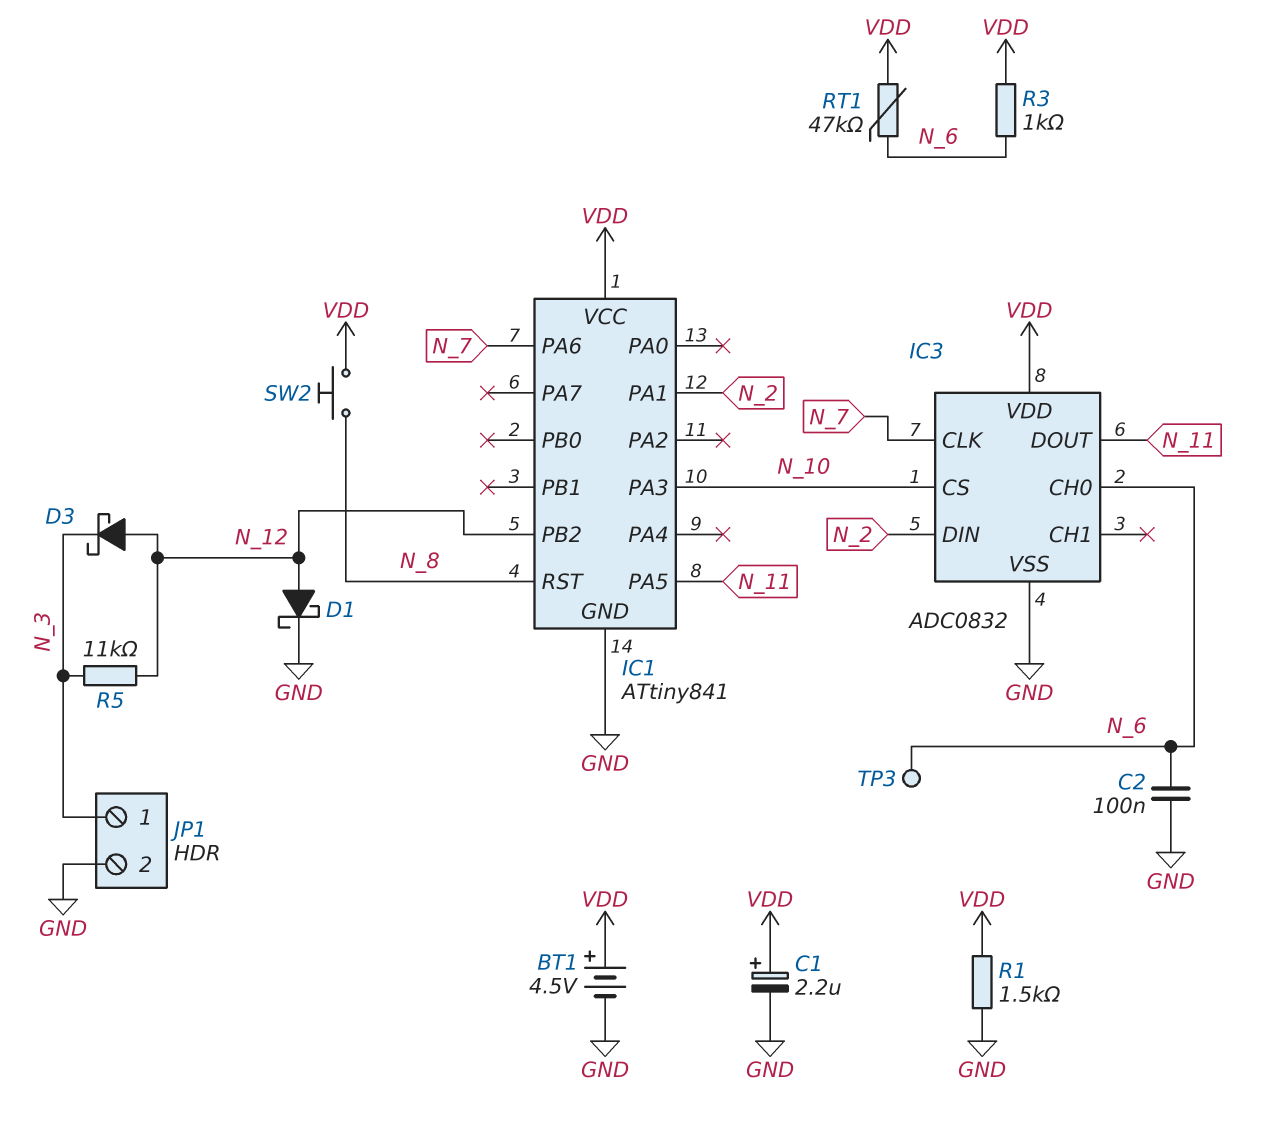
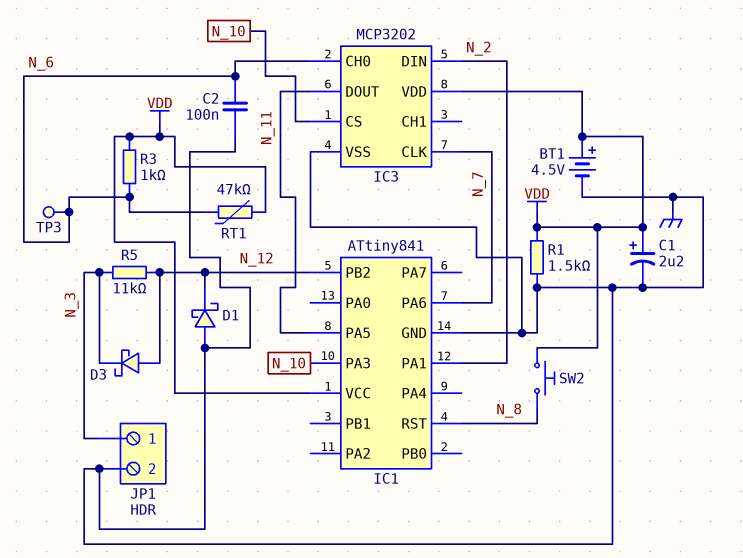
D1: schottky (A N_12, K GND) -> schottky (A GND, K N_12)
IC3: ADC0832 -> MCP3202

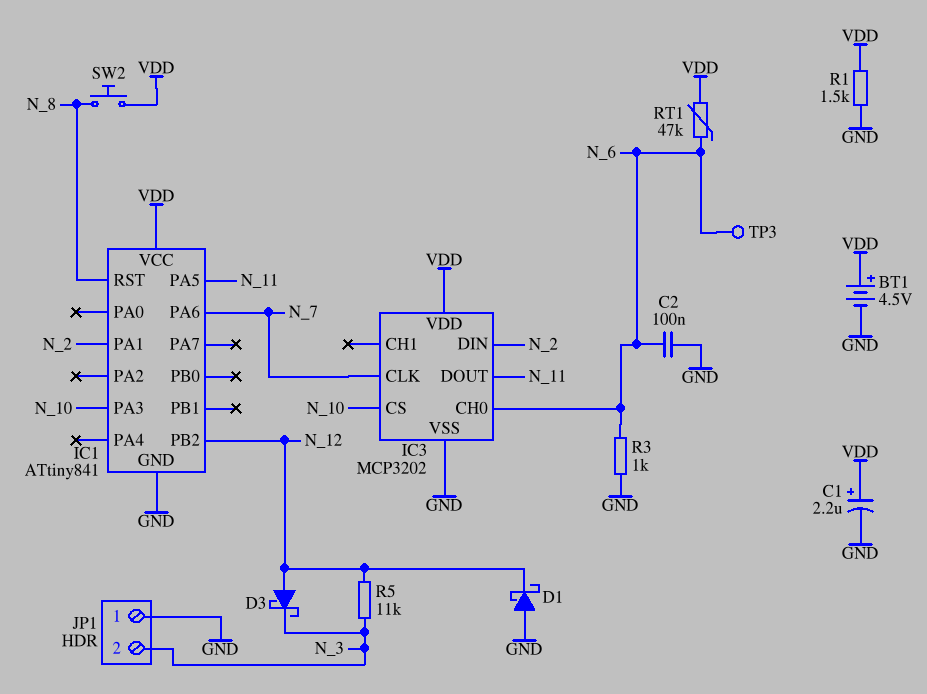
JP1 pin 1: N_3 -> GND
JP1 pin 2: GND -> N_3
R3: 1k (N_6, VDD) -> 1k (GND, N_6)

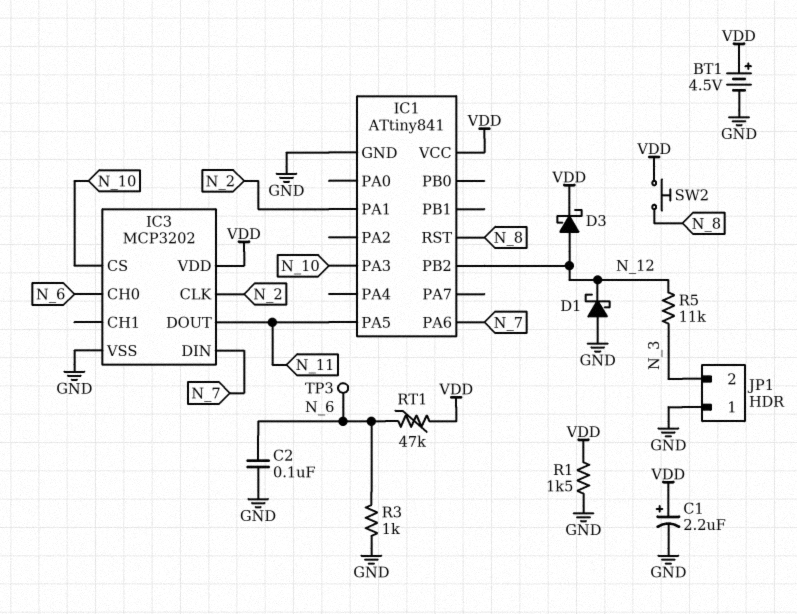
D3: schottky (A N_12, K N_3) -> schottky (A N_12, K VDD)
IC3 pin CLK: N_7 -> N_2
IC3 pin DIN: N_2 -> N_7

